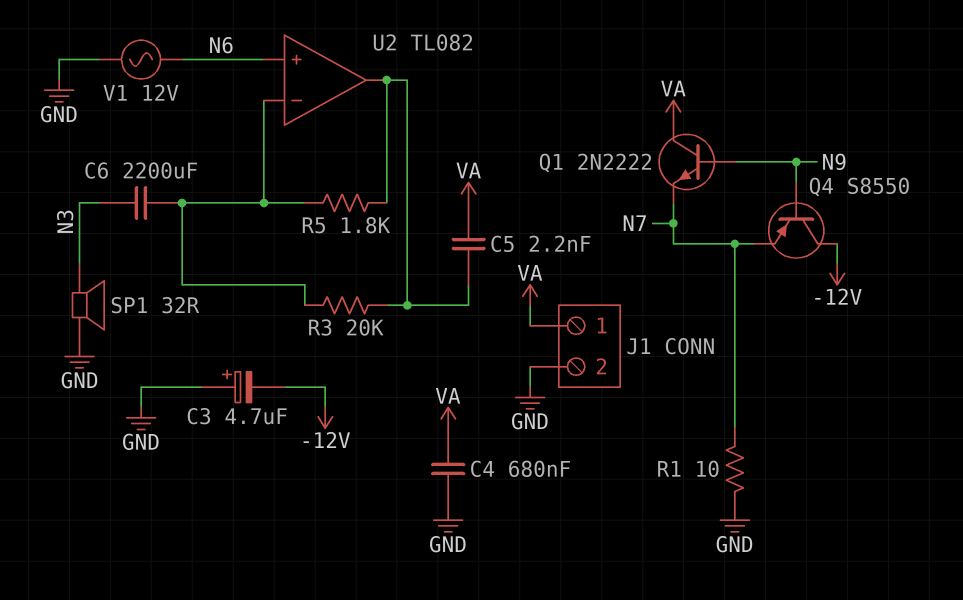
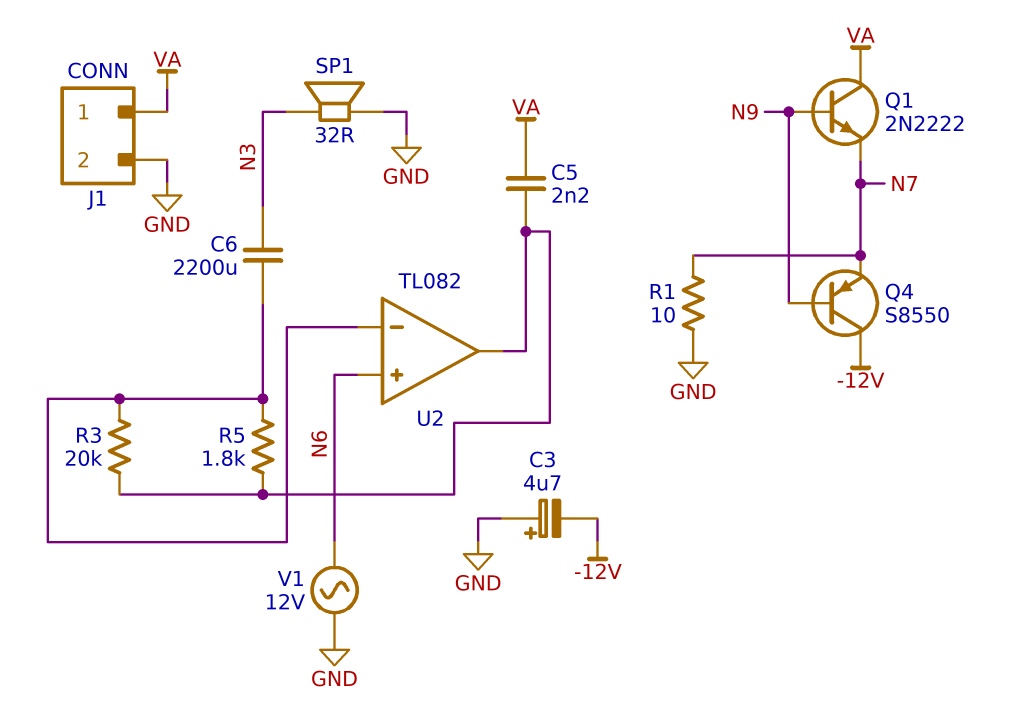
C4: 680nF (GND, VA) -> none

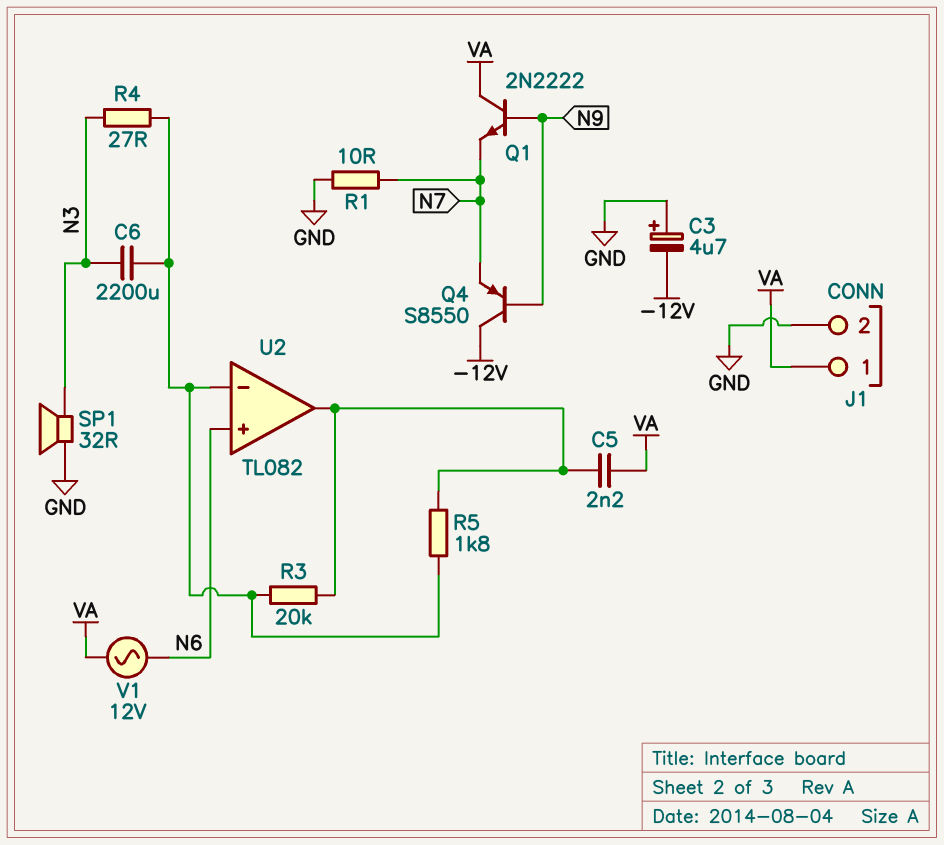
R4: none -> 27 (N3, U2/in-)
V1: AC 12V (GND, N6) -> AC 12V (N6, VA)

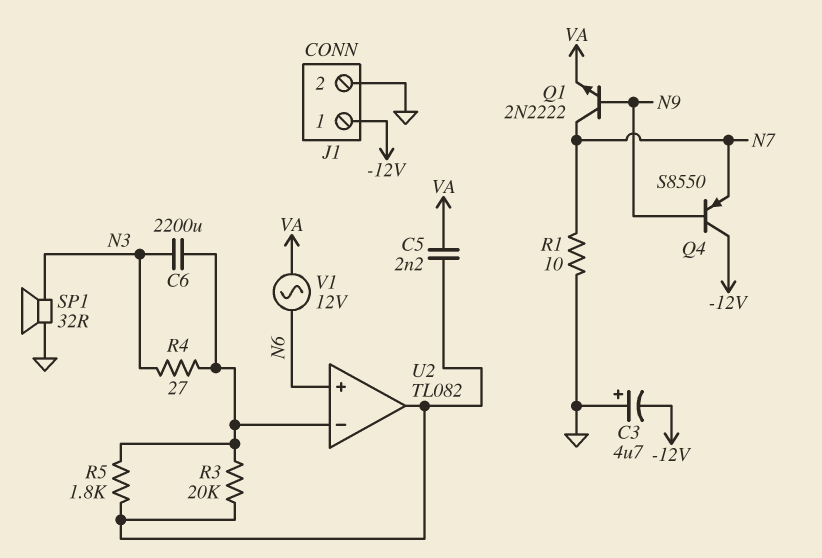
J1 pin 1: VA -> -12V
Q1: NPN 2N2222 (B N9, C VA, E N7) -> NPN 2N2222 (B N9, C N7, E VA)

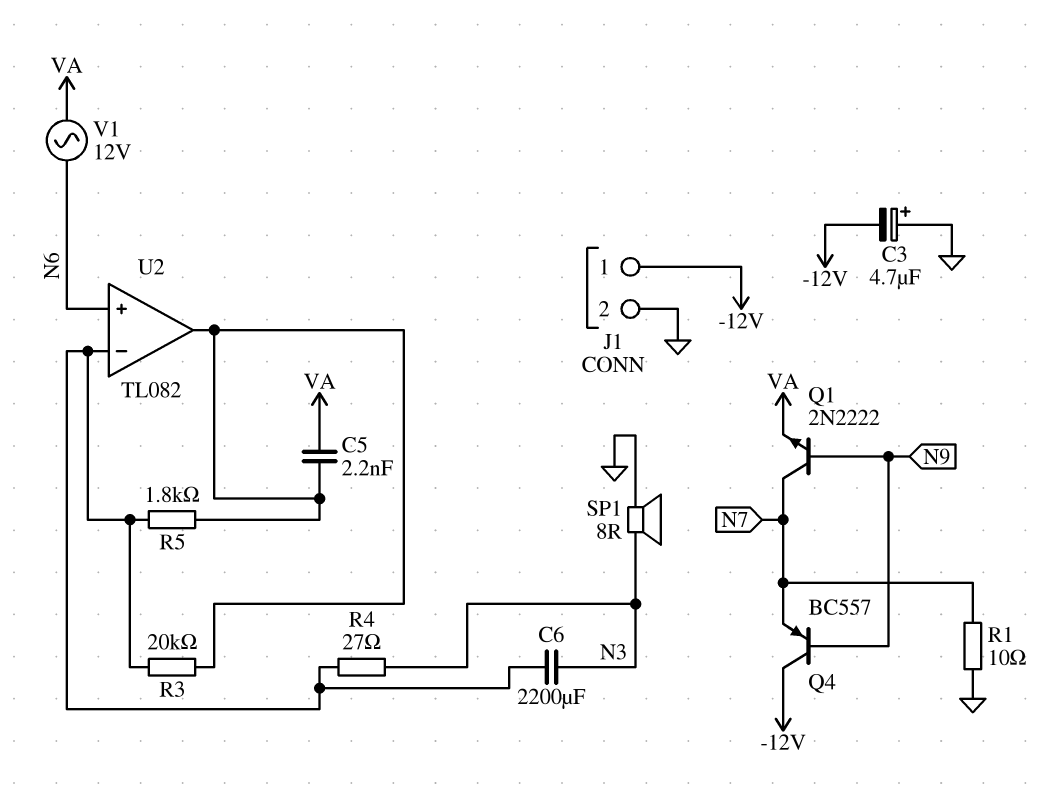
Q4: PNP S8550 (B N9, C -12V, E N7) -> PNP BC557 (B N9, C -12V, E N7)
SP1: speaker 32R (GND, N3) -> speaker 8R (GND, N3)

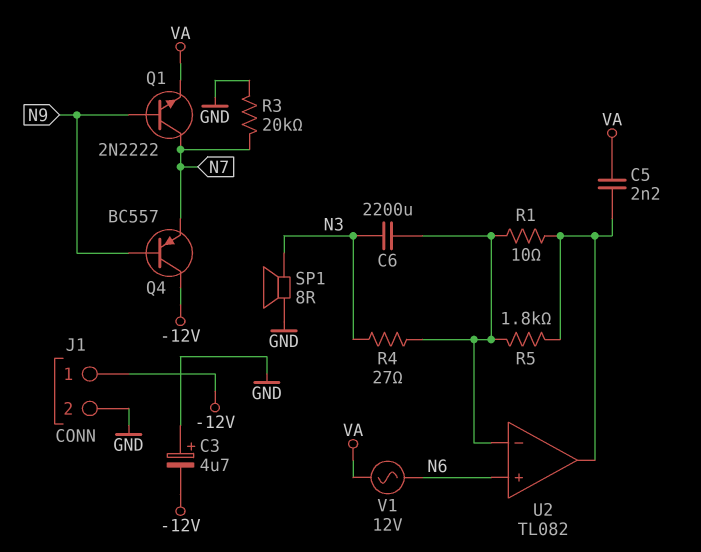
R1: 10 (GND, N7) -> 10 (U2/in-, U2/out)
R3: 20k (U2/in-, U2/out) -> 20k (GND, N7)

